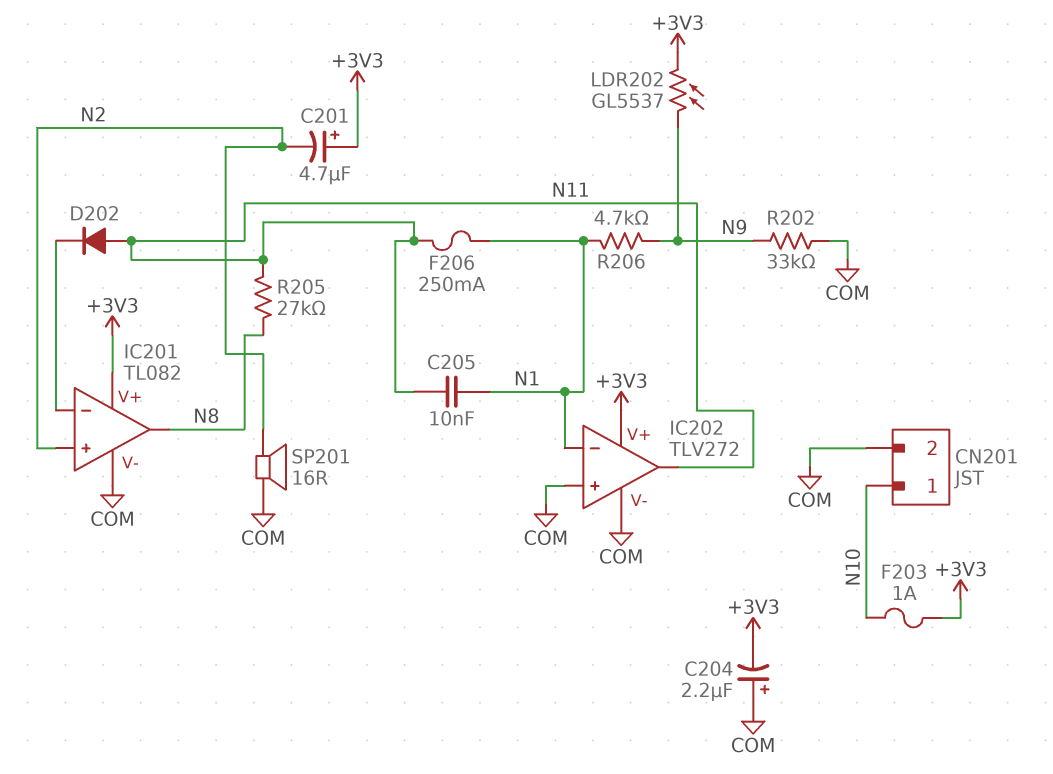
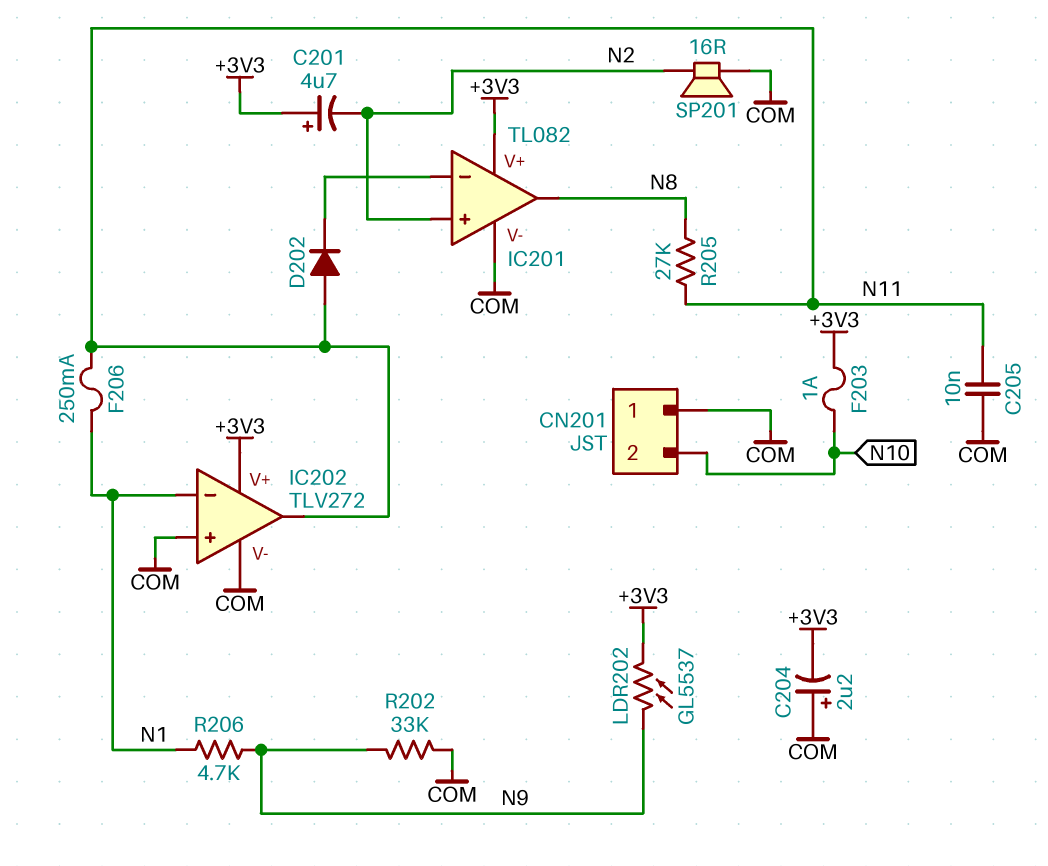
C205: 10nF (N1, N11) -> 10nF (COM, N11)
CN201 pin 1: N10 -> COM
CN201 pin 2: COM -> N10

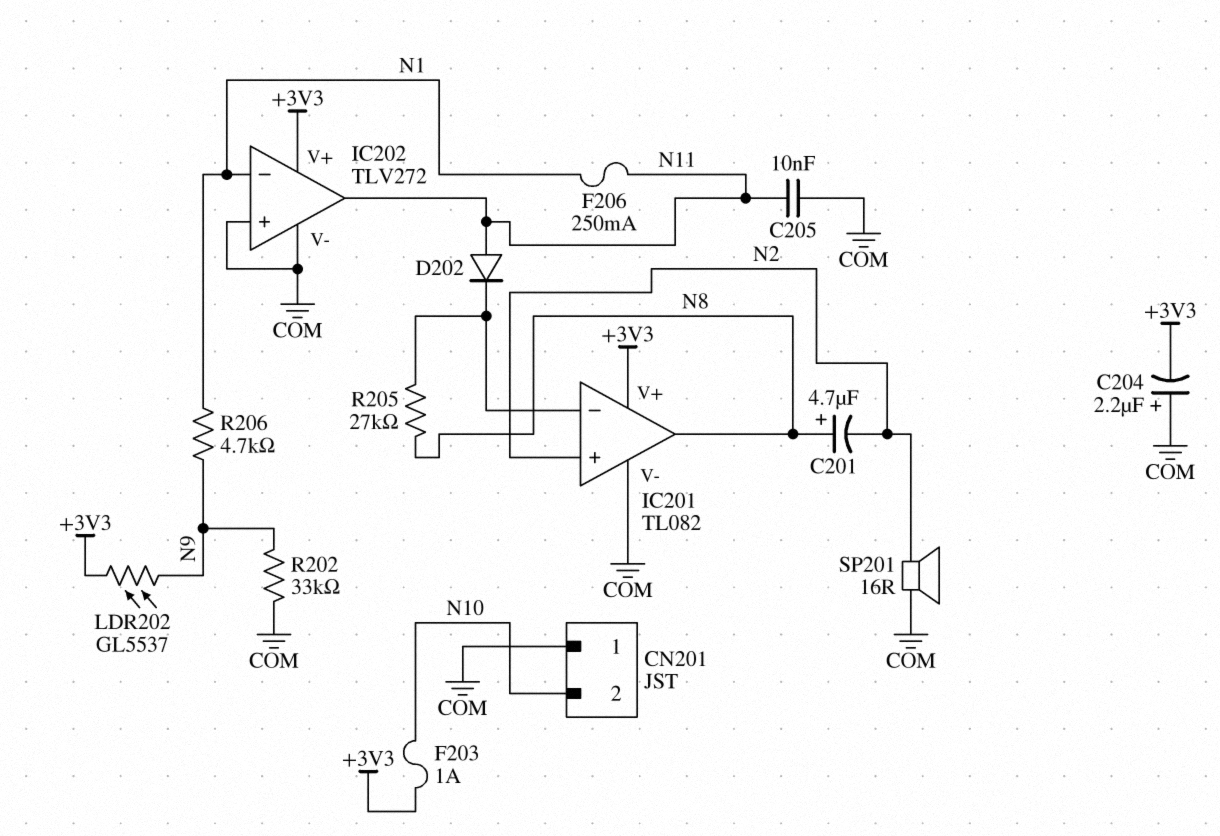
C201: 4.7uF (plus +3V3, minus N2) -> 4.7uF (plus N8, minus N2)
R205: 27k (N8, N11) -> 27k (IC201/in-, N8)

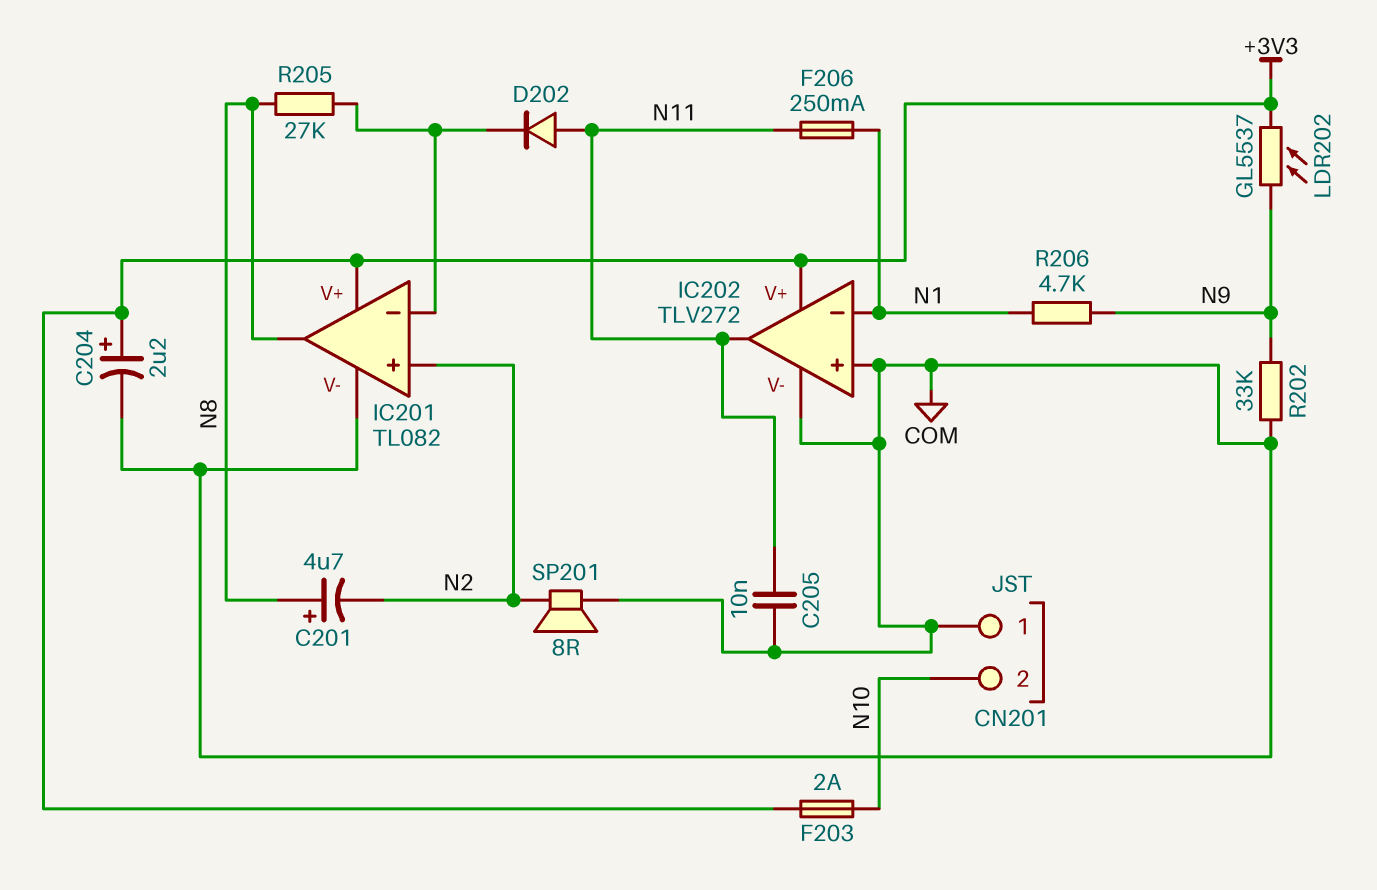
C204: 2.2uF (plus COM, minus +3V3) -> 2.2uF (plus +3V3, minus COM)
F203: 1A (+3V3, N10) -> 2A (+3V3, N10)
SP201: speaker 16R (COM, N2) -> speaker 8R (COM, N2)

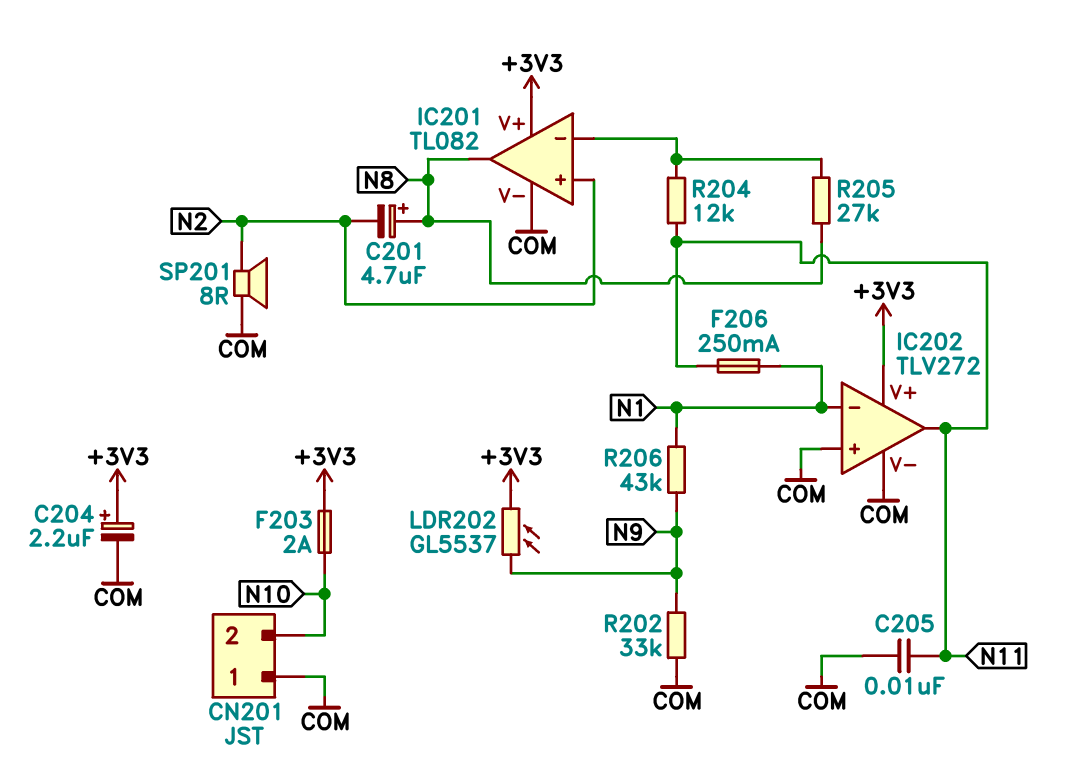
D202: diode (A N11, K IC201/in-) -> none
R204: none -> 12k (IC201/in-, N11)
R206: 4.7k (N1, N9) -> 43k (N1, N9)

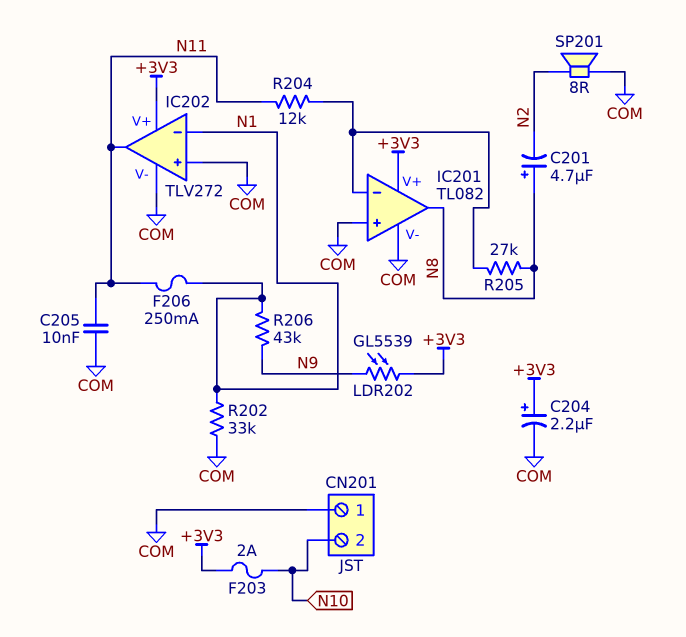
IC201 pin in+: N2 -> COM
LDR202: GL5537 (+3V3, N9) -> GL5539 (+3V3, N9)
R202: 33k (COM, N9) -> 33k (COM, N1)

